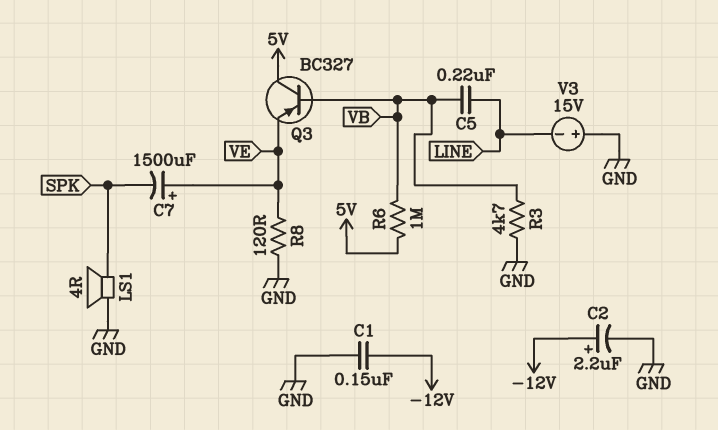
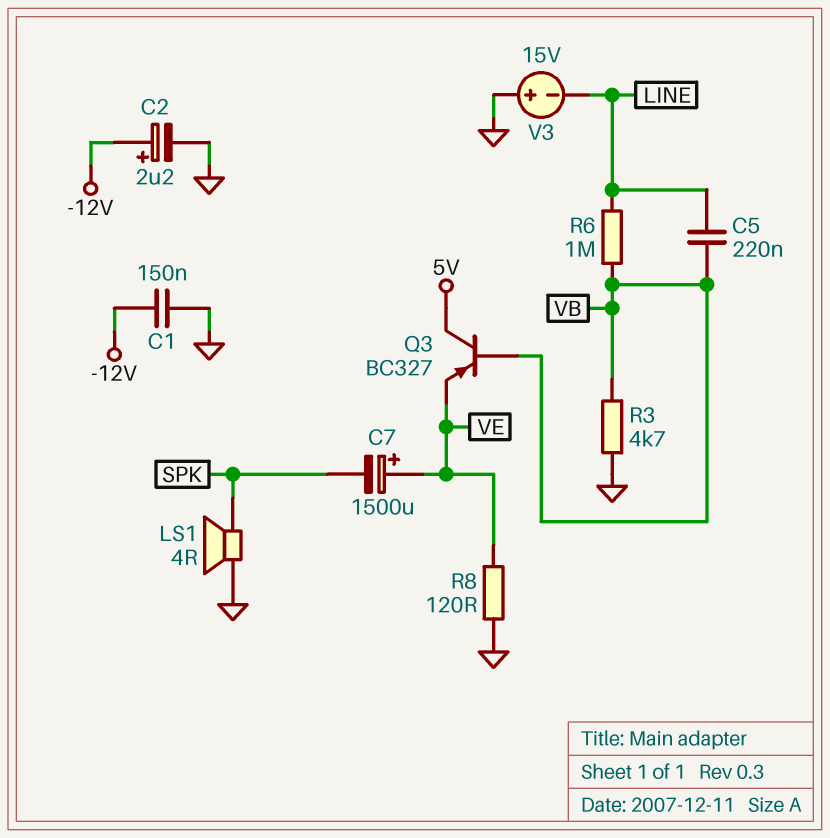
R6: 1M (5V, VB) -> 1M (LINE, VB)

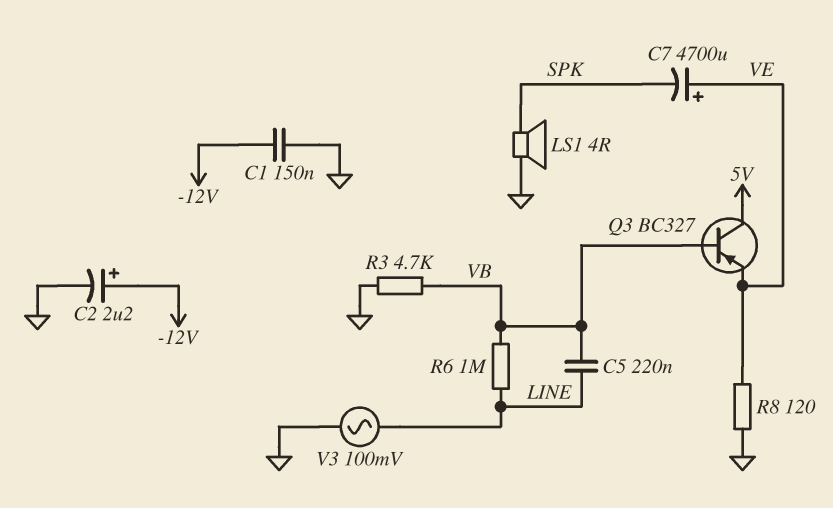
C7: 1500uF (plus VE, minus SPK) -> 4700uF (plus VE, minus SPK)
V3: 15V (plus GND, minus LINE) -> AC 100mV (GND, LINE)

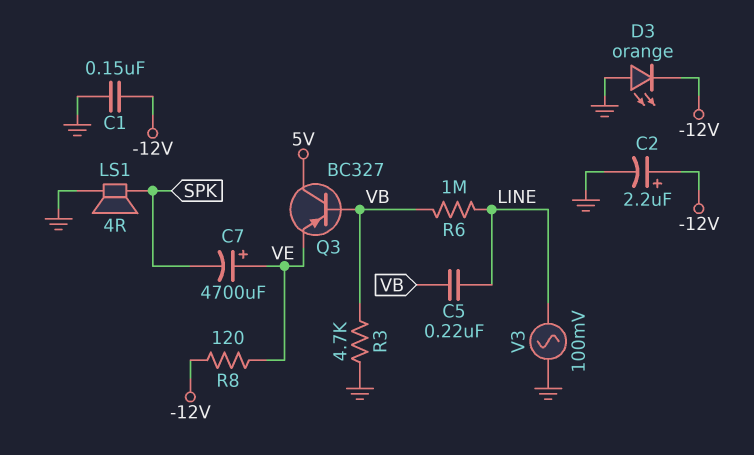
D3: none -> LED orange (A GND, K -12V)
R8: 120 (GND, VE) -> 120 (-12V, VE)

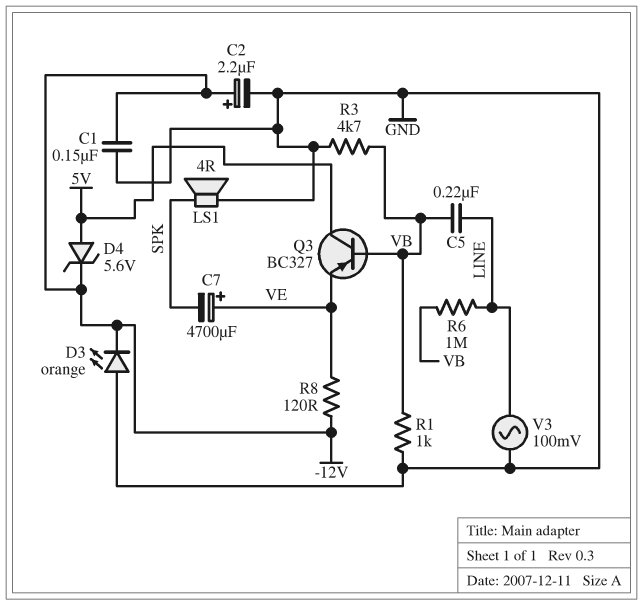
D4: none -> zener 5.6V (A 5V, K -12V)
R1: none -> 1k (GND, VB)

